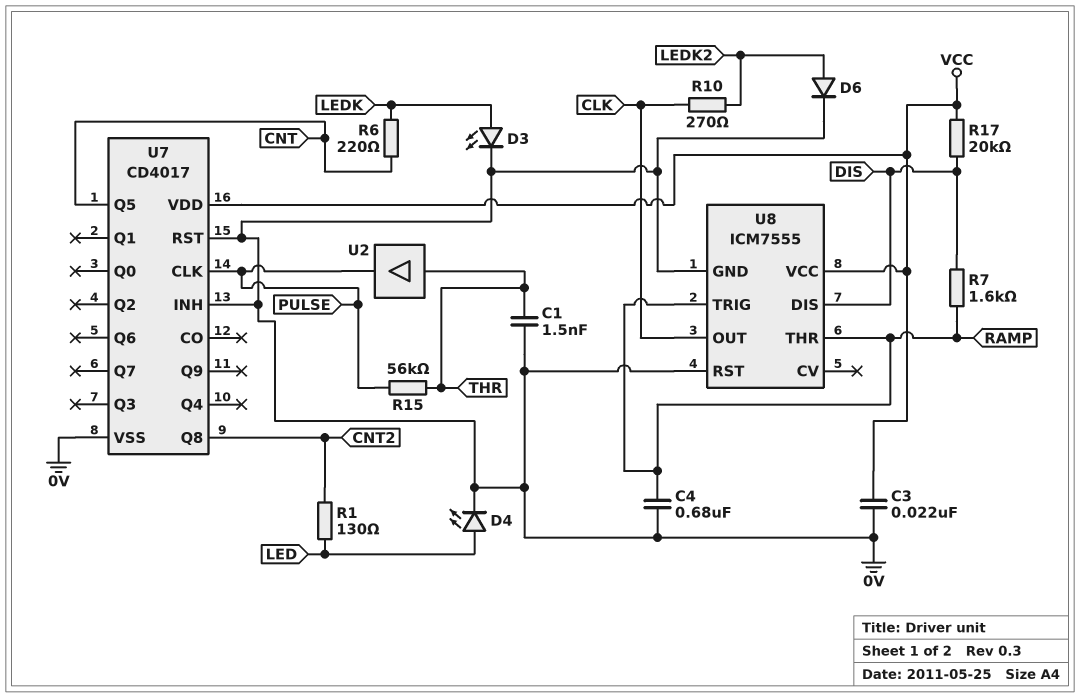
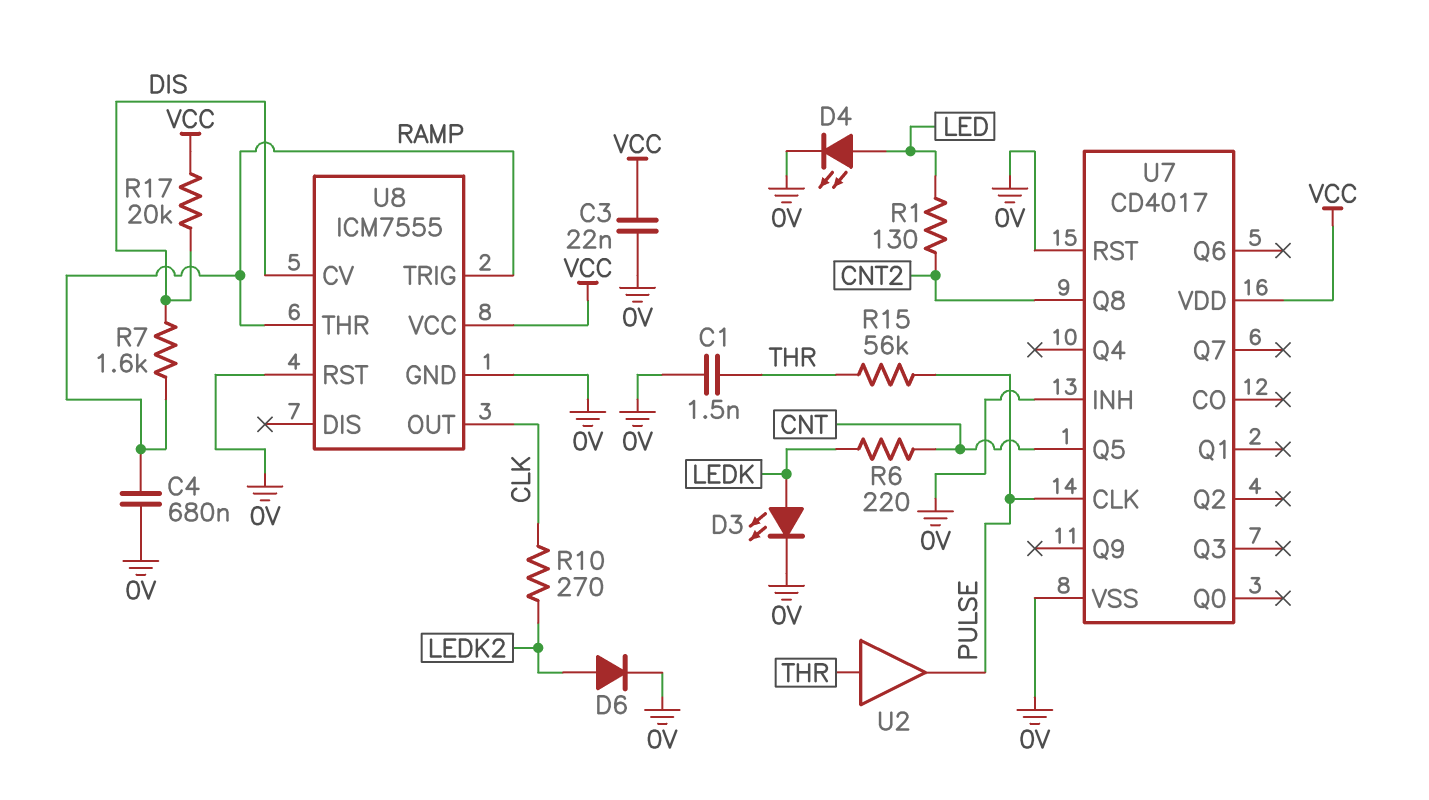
U8 pin CV: none -> DIS
U8 pin DIS: DIS -> none

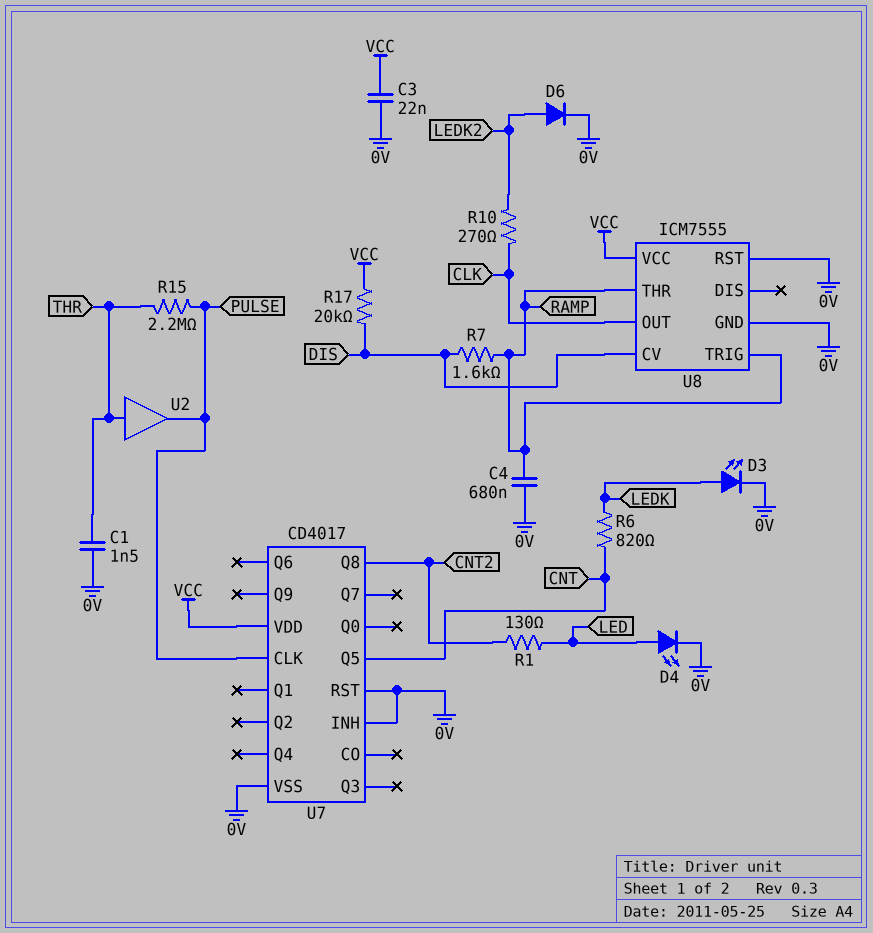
R6: 220 (CNT, LEDK) -> 820 (CNT, LEDK)
R15: 56k (PULSE, THR) -> 2.2M (PULSE, THR)

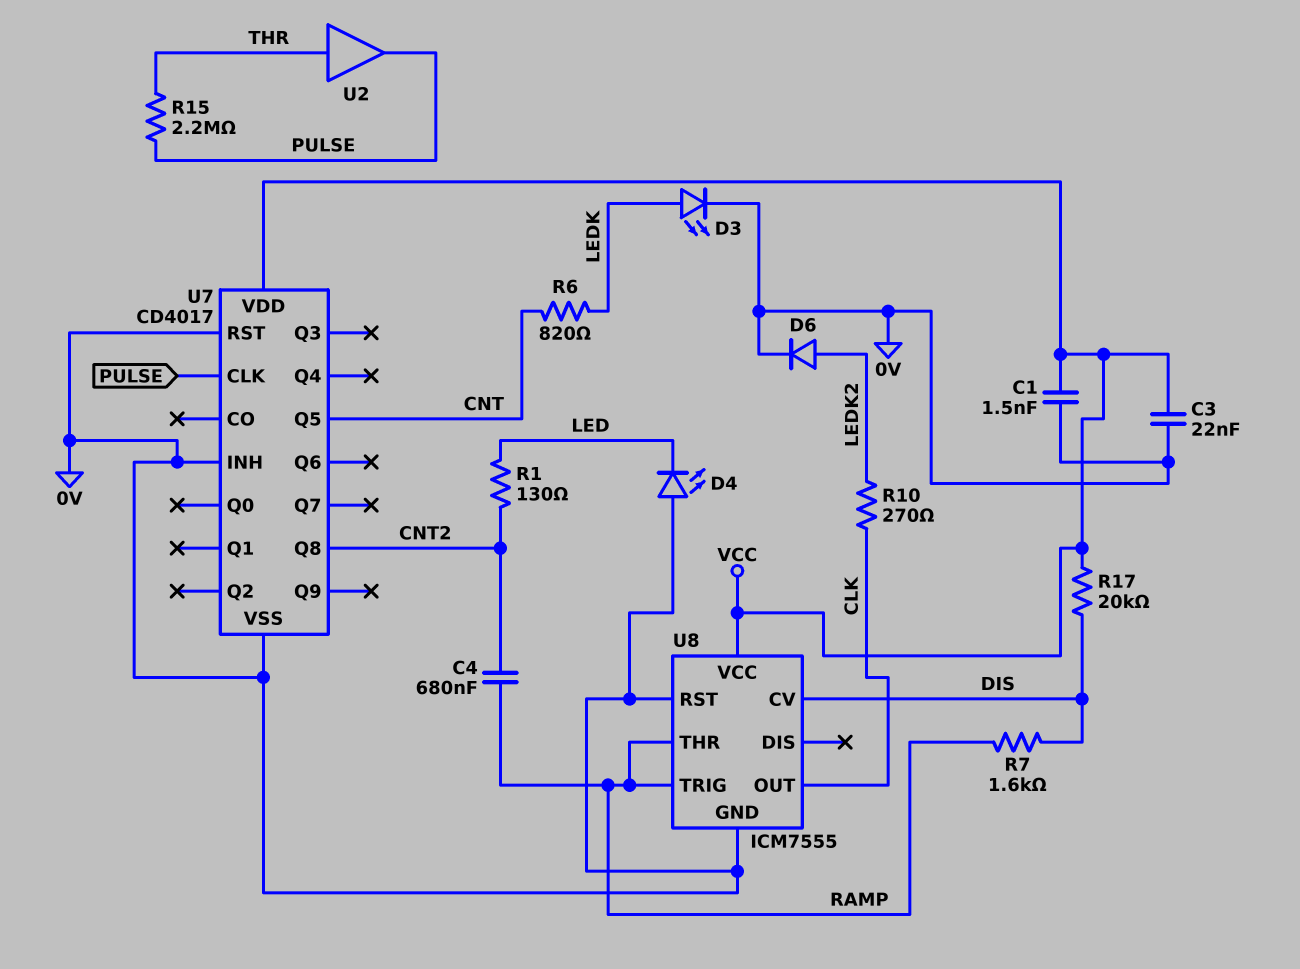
C1: 1.5nF (0V, THR) -> 1.5nF (0V, VCC)
C4: 680nF (0V, RAMP) -> 680nF (CNT2, RAMP)
D4: LED (A LED, K 0V) -> LED (A 0V, K LED)

